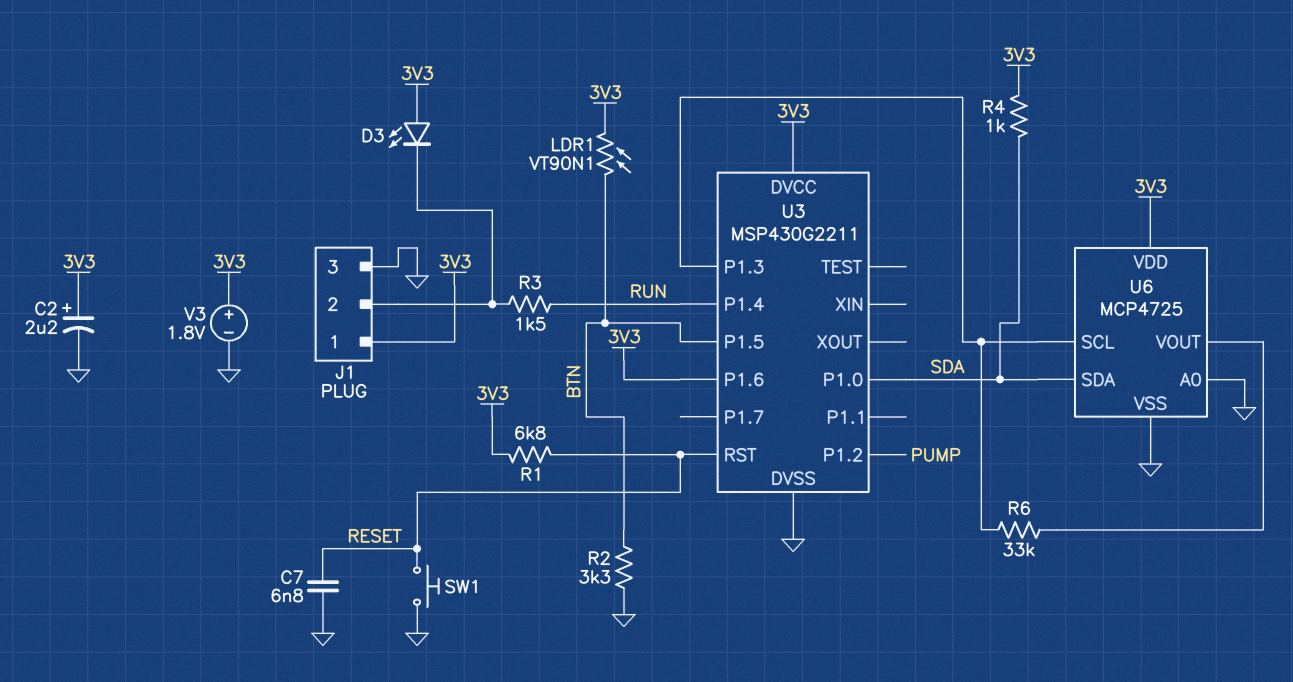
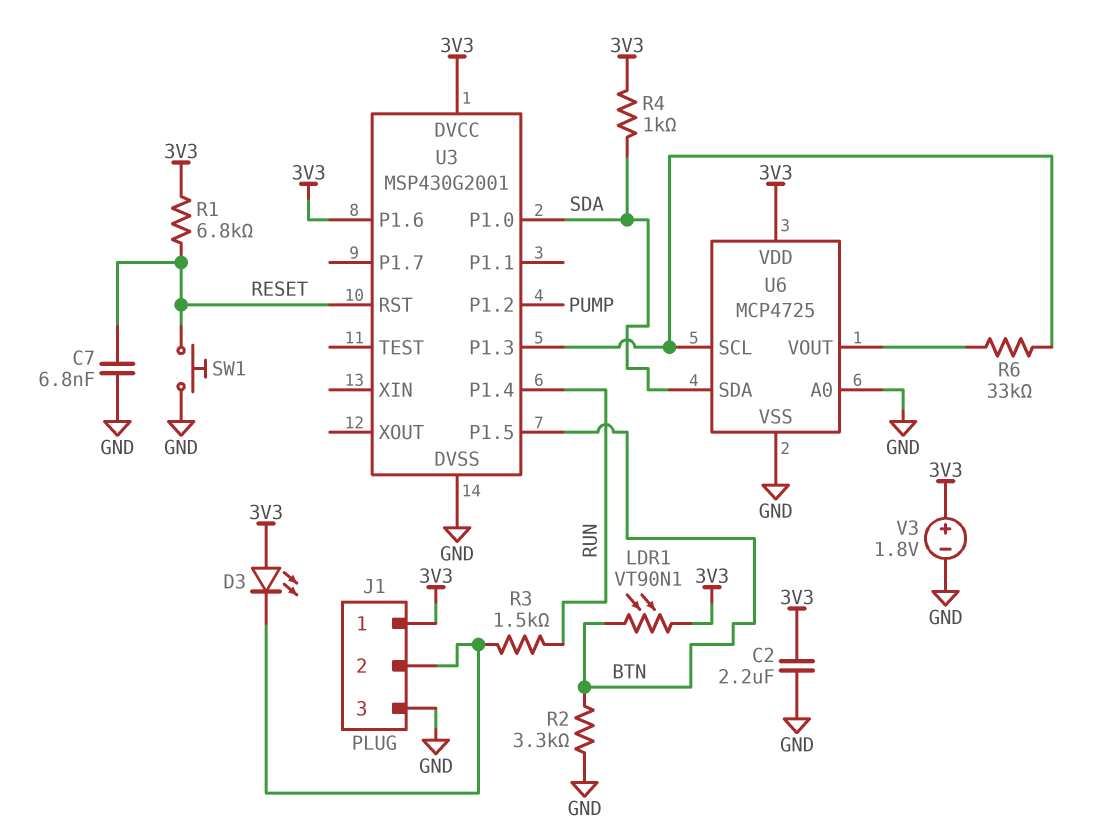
C2: 2.2uF (plus 3V3, minus GND) -> 2.2uF (3V3, GND)
U3: MSP430G2211 -> MSP430G2001

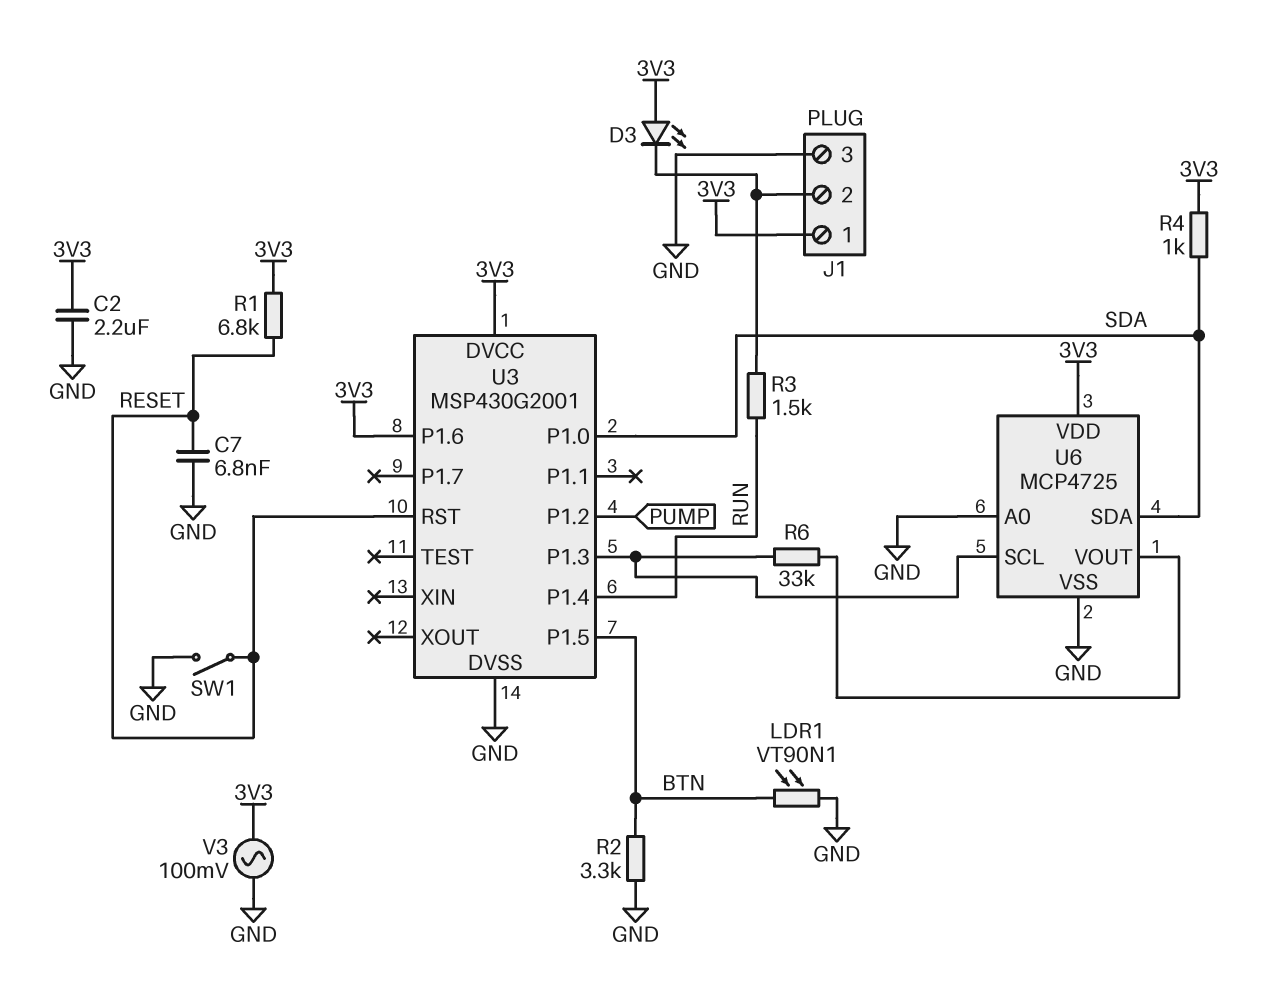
LDR1: VT90N1 (3V3, BTN) -> VT90N1 (BTN, GND)
SW1: button (GND, RESET) -> switch (GND, RESET)
V3: 1.8V (plus 3V3, minus GND) -> AC 100mV (3V3, GND)

